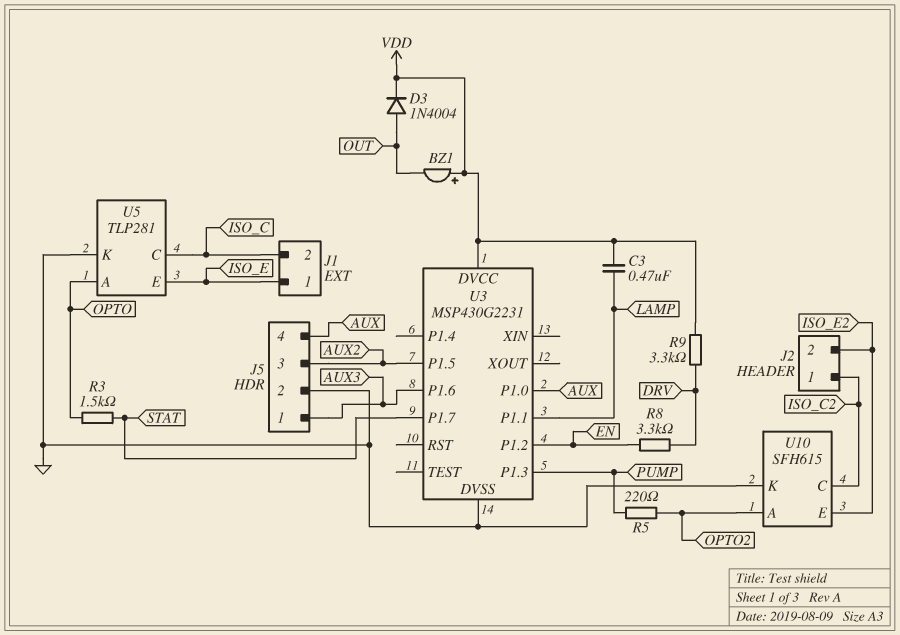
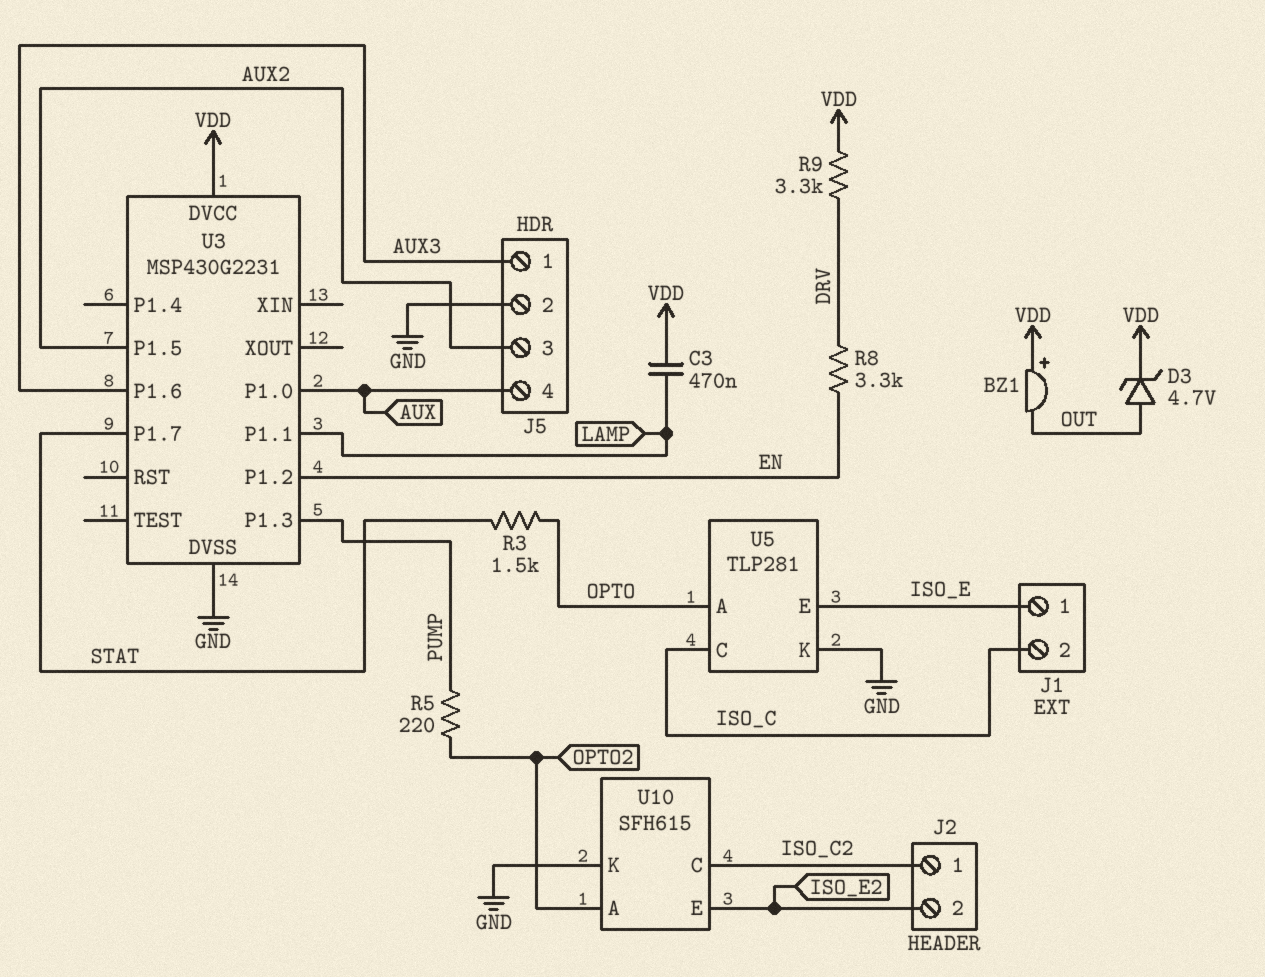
D3: diode 1N4004 (A OUT, K VDD) -> zener 4.7V (A OUT, K VDD)

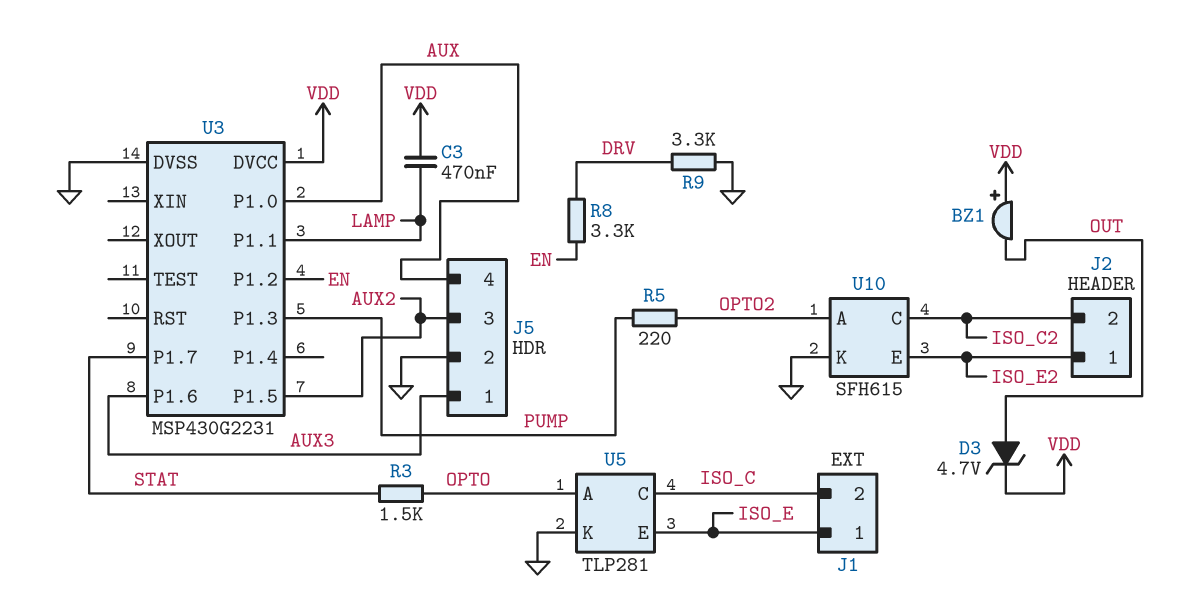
J2 pin 1: ISO_C2 -> ISO_E2
J2 pin 2: ISO_E2 -> ISO_C2
R9: 3.3k (DRV, VDD) -> 3.3k (DRV, GND)

